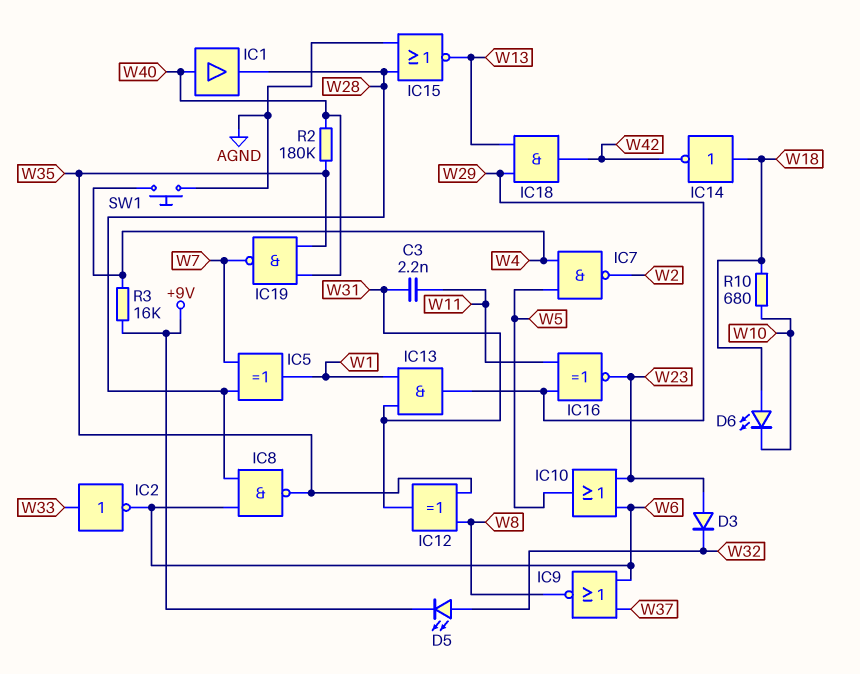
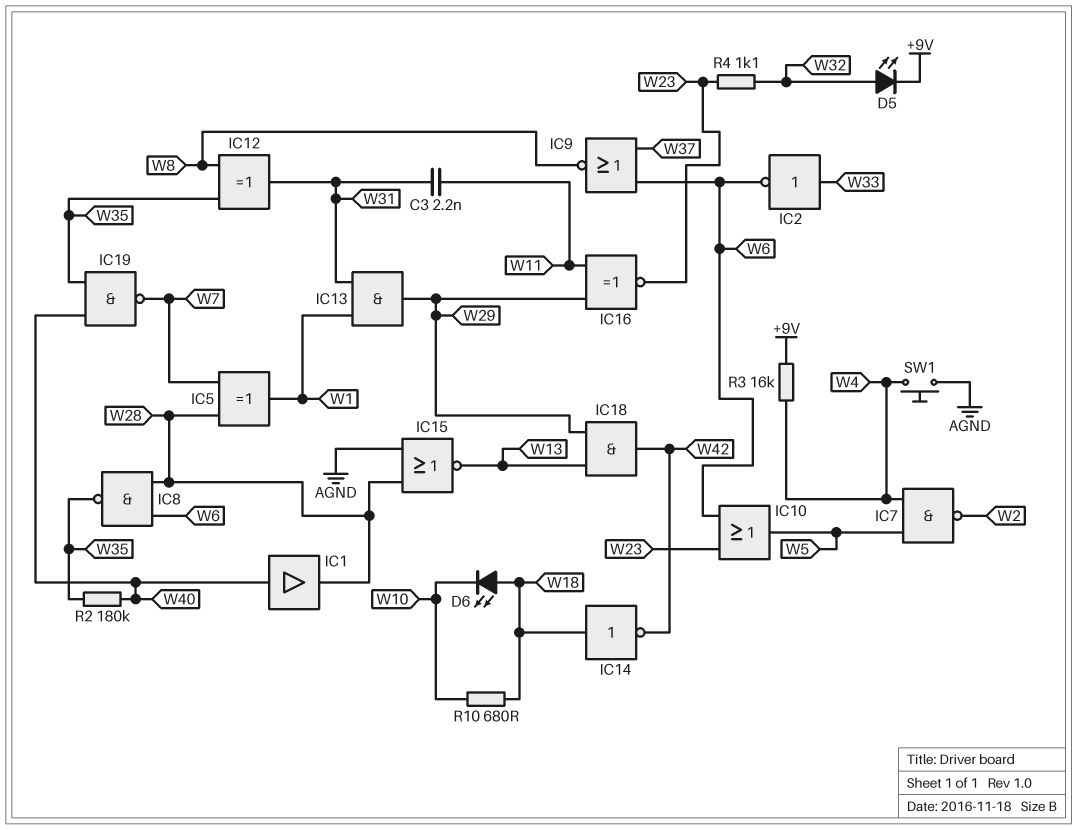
D3: diode (A W23, K W32) -> none
R4: none -> 1.1k (W23, W32)

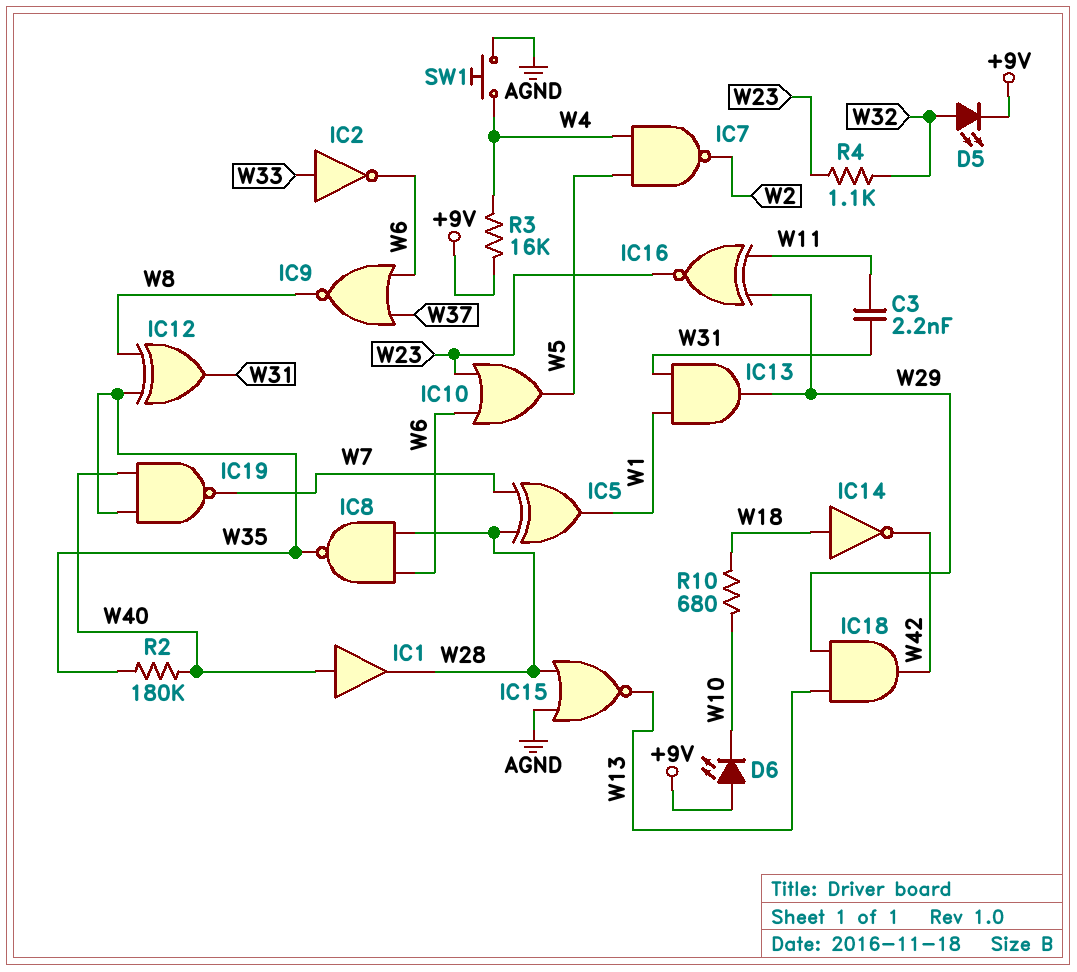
D6: LED (A W18, K W10) -> LED (A +9V, K W10)

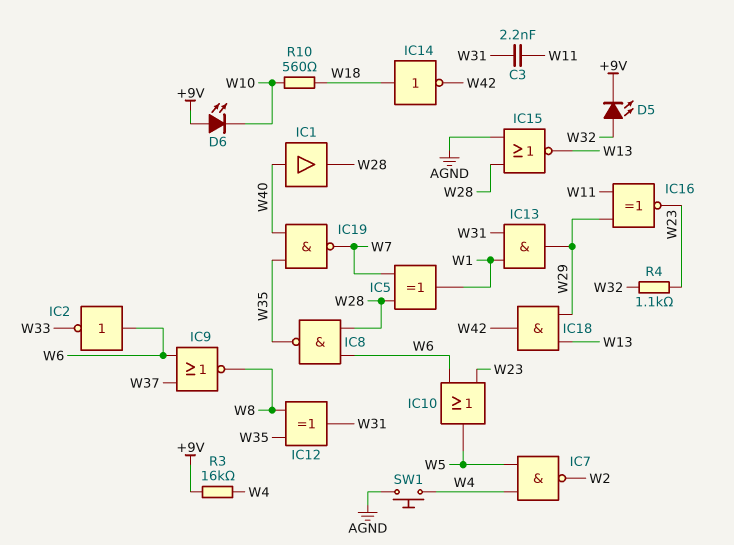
IC2: NOT (in W33, out W6) -> NOT (in W6, out W33)
R2: 180k (W35, W40) -> none
R10: 680 (W10, W18) -> 560 (W10, W18)

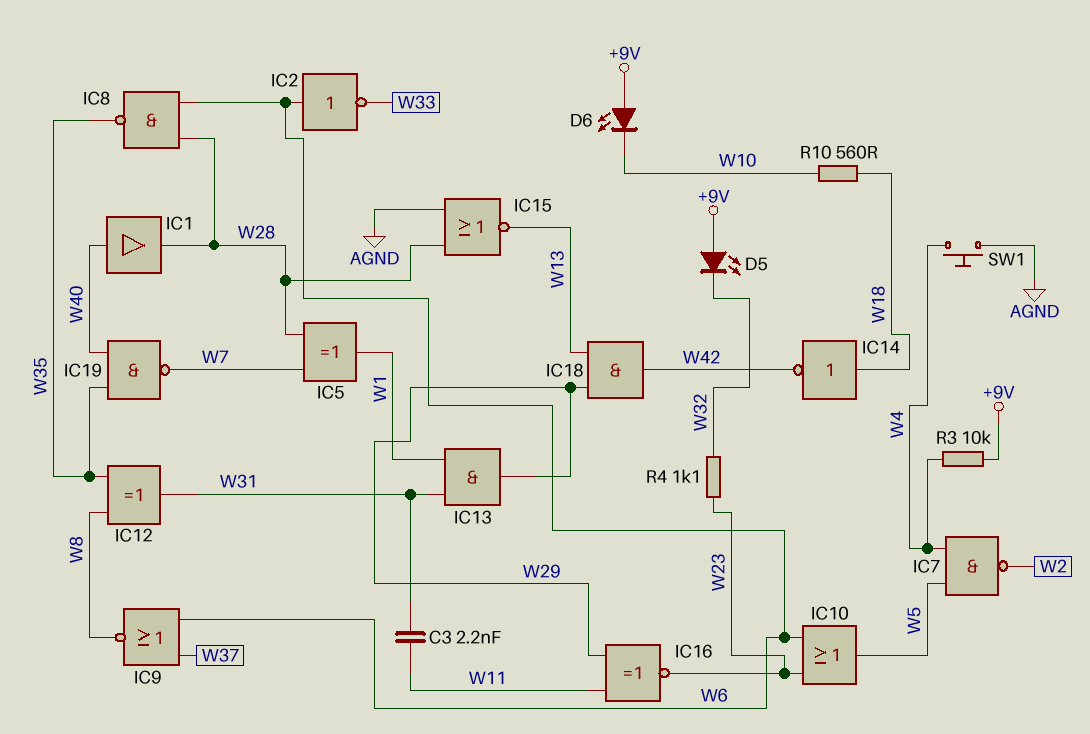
D5: LED (A W32, K +9V) -> LED (A +9V, K W32)
R3: 16k (+9V, W4) -> 10k (+9V, W4)

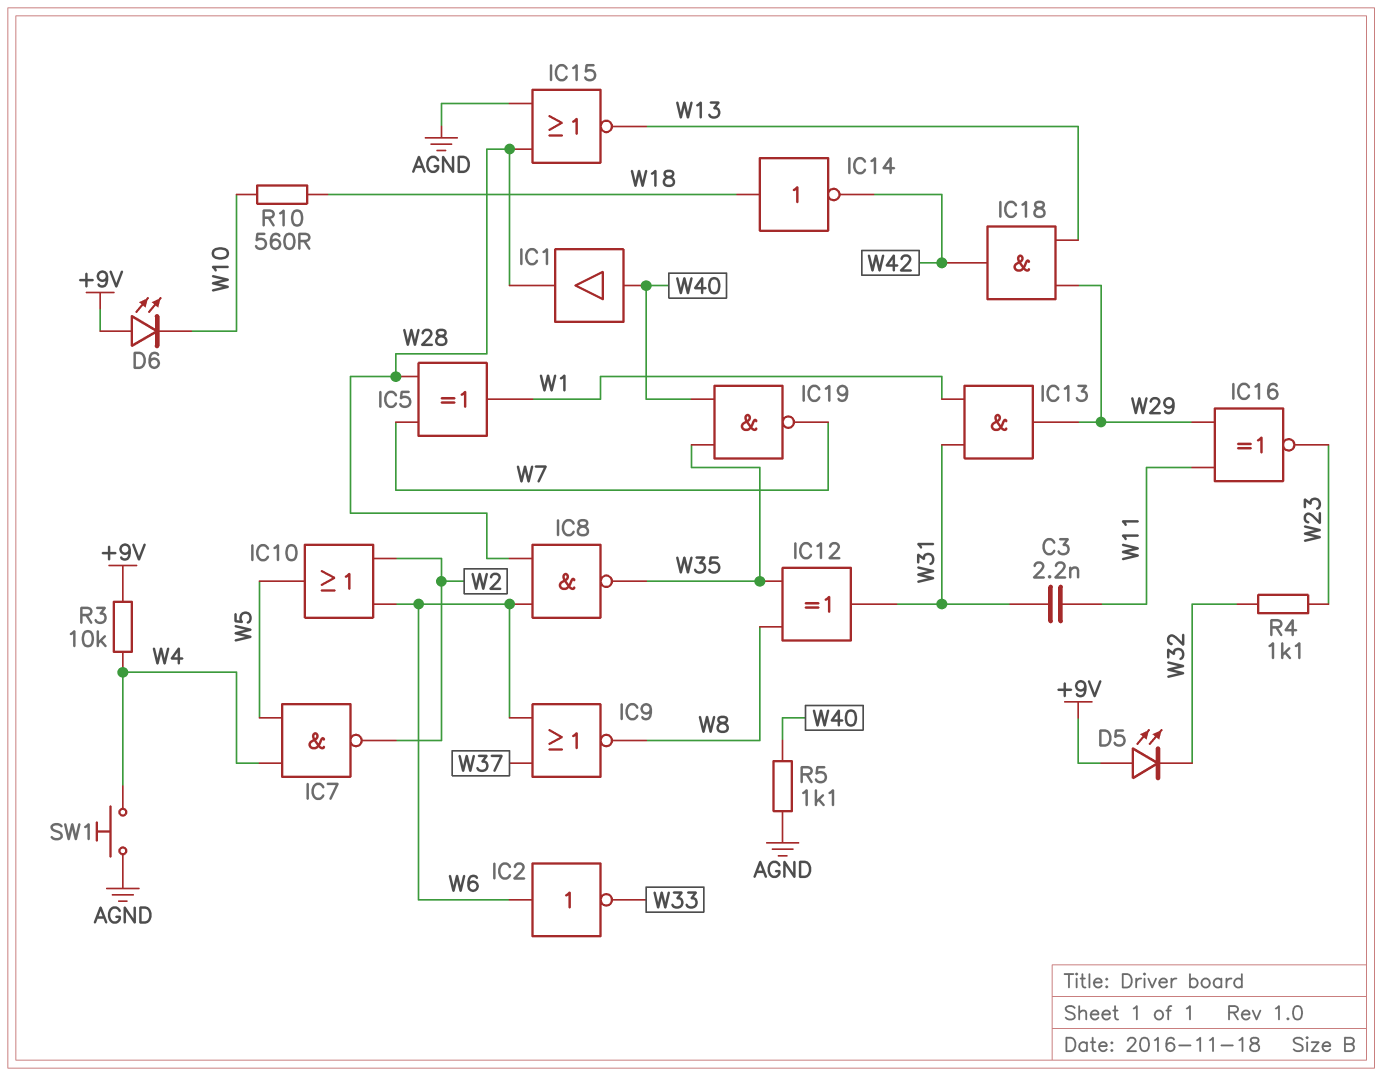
IC10: OR (in W6, in W23, out W5) -> OR (in W2, in W6, out W5)
R5: none -> 1.1k (AGND, W40)

